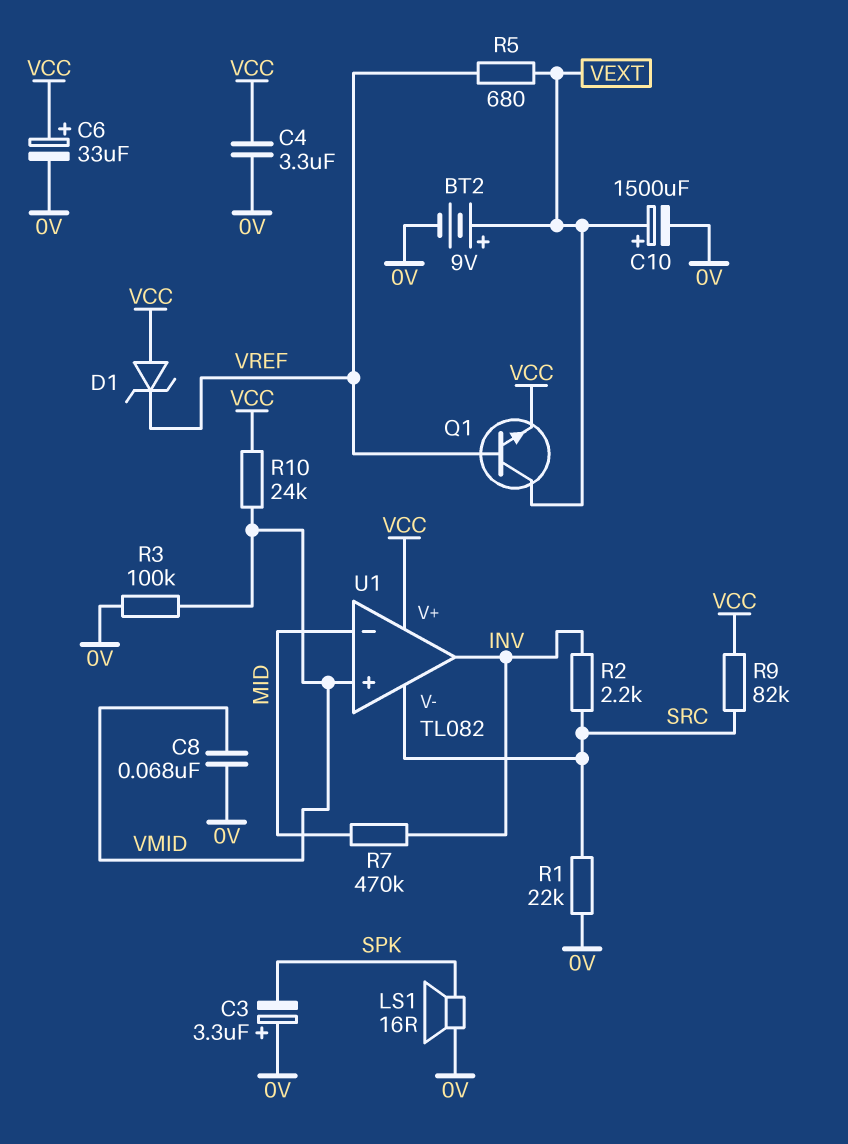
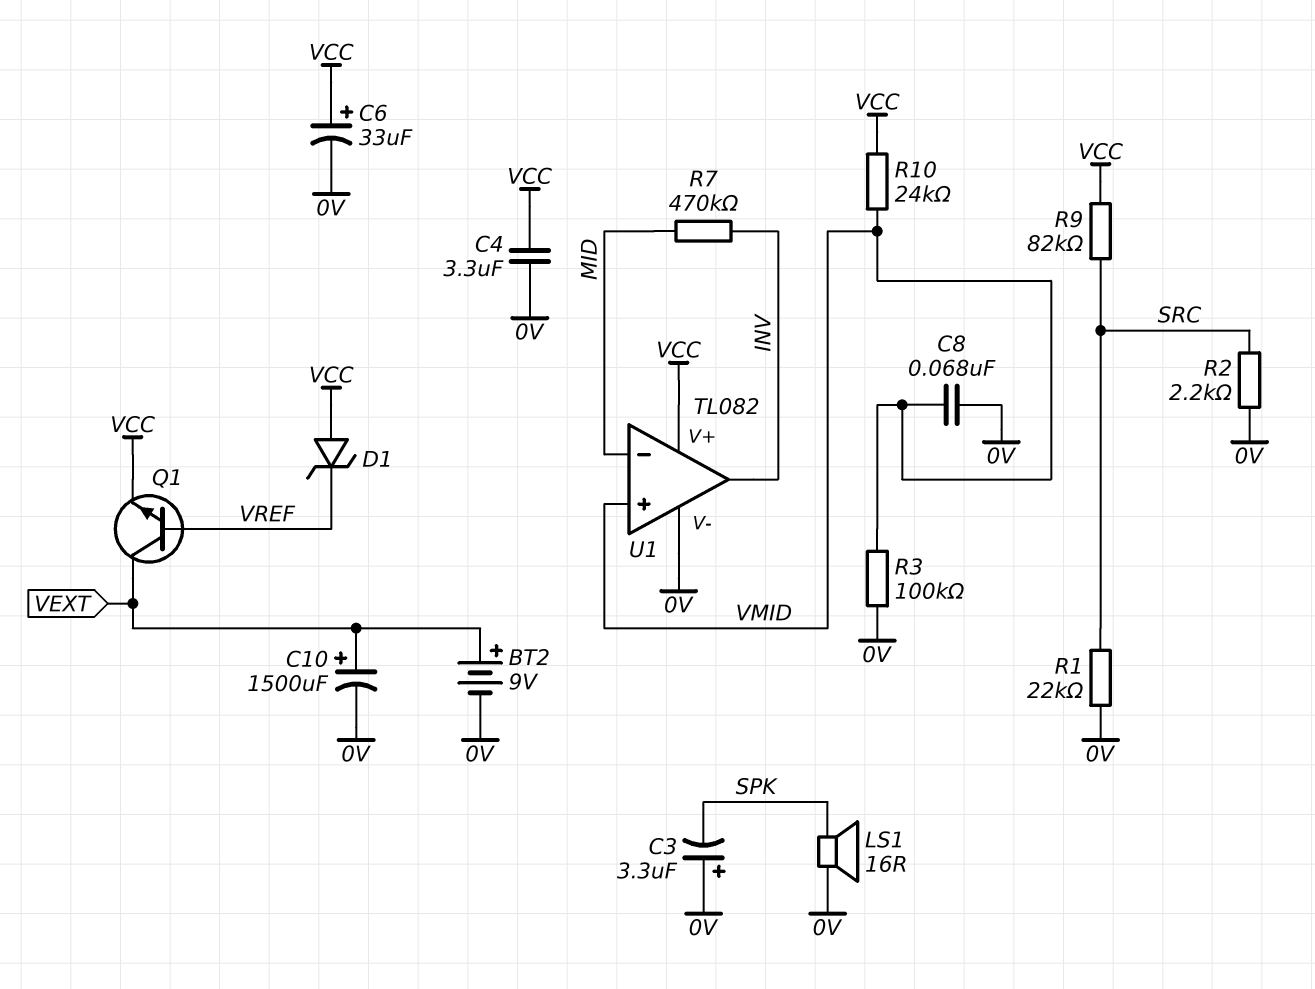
R2: 2.2k (INV, SRC) -> 2.2k (0V, SRC)
R5: 680 (VEXT, VREF) -> none
U1 pin V-: SRC -> 0V

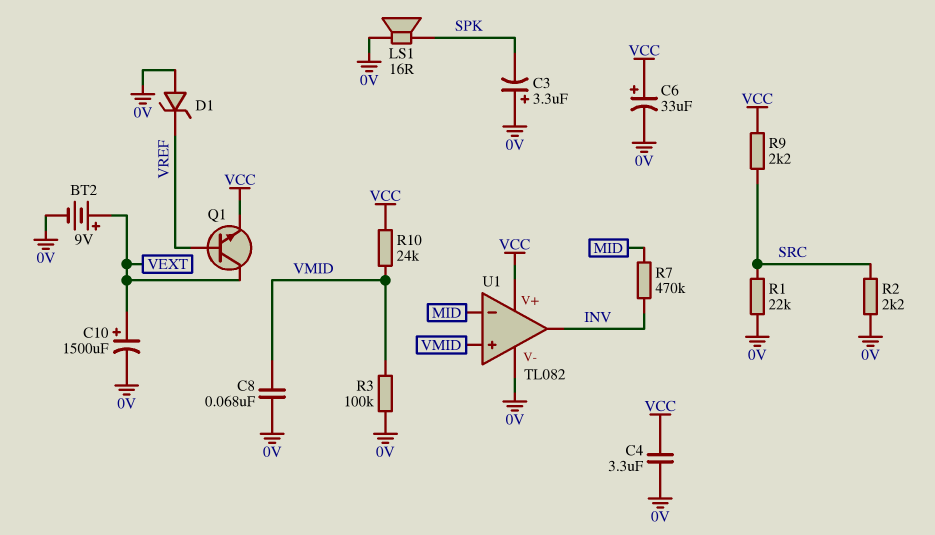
D1: zener (A VCC, K VREF) -> zener (A 0V, K VREF)
R9: 82k (SRC, VCC) -> 2.2k (SRC, VCC)

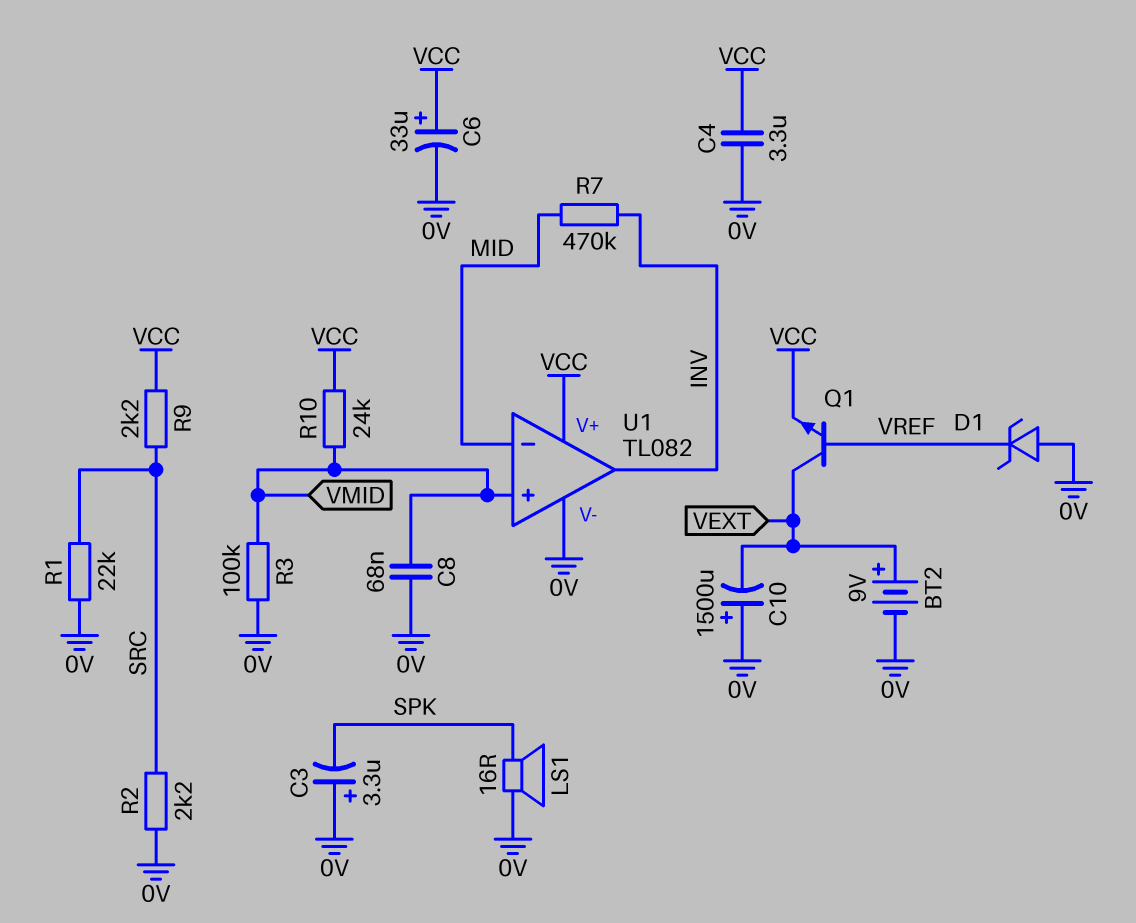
C10: 1500uF (plus VEXT, minus 0V) -> 1500uF (plus 0V, minus VEXT)

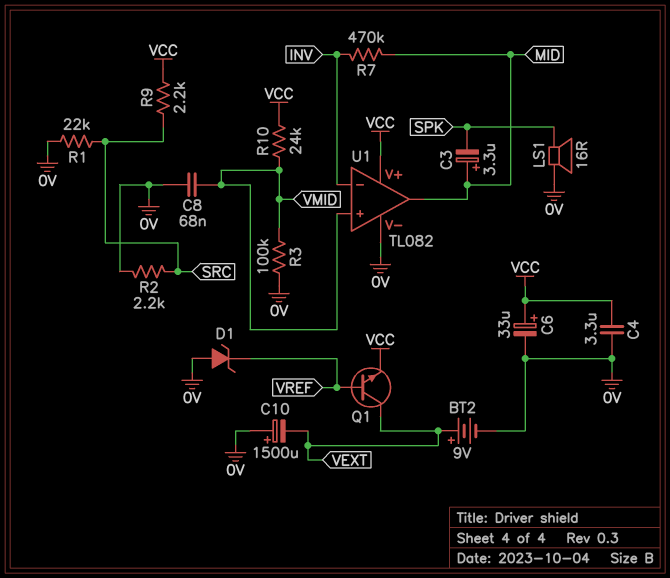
C3: 3.3uF (plus 0V, minus SPK) -> 3.3uF (plus MID, minus SPK)
U1 pin in-: MID -> INV
U1 pin out: INV -> MID

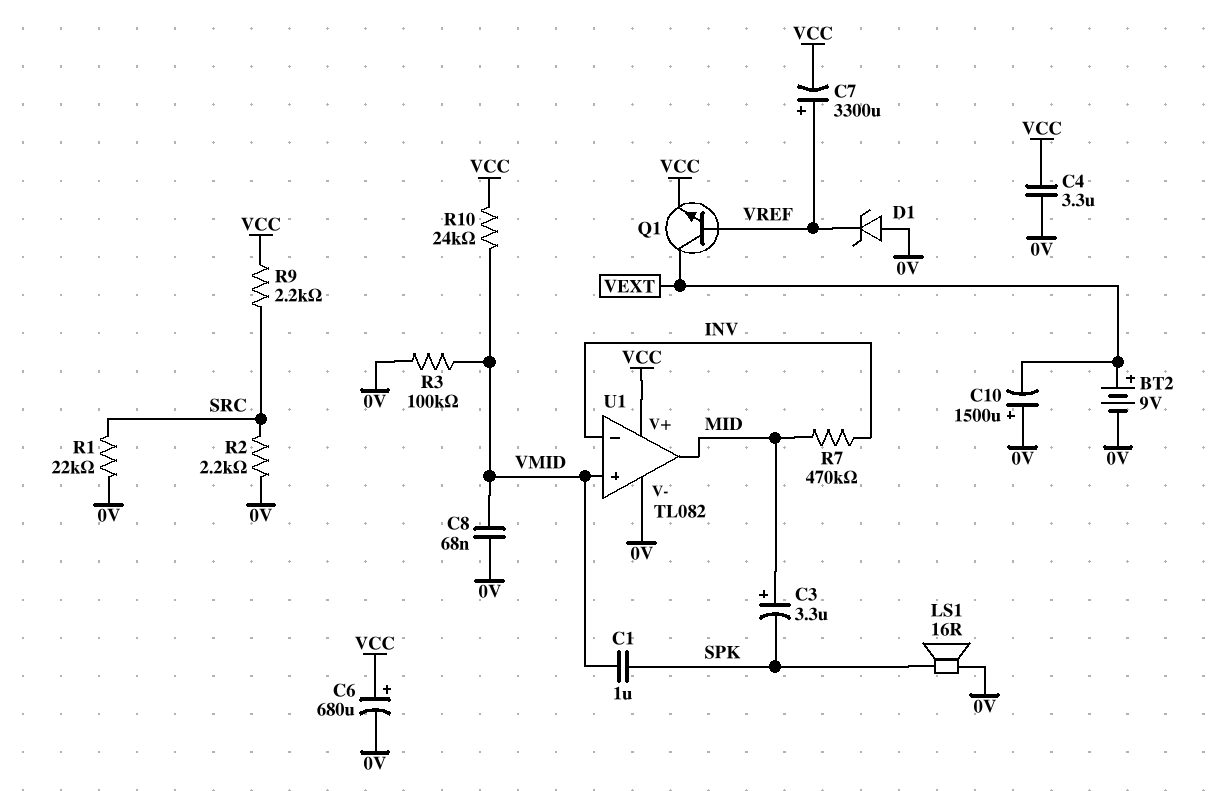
C1: none -> 1uF (SPK, VMID)
C6: 33uF (plus VCC, minus 0V) -> 680uF (plus VCC, minus 0V)
C7: none -> 3300uF (plus VREF, minus VCC)

